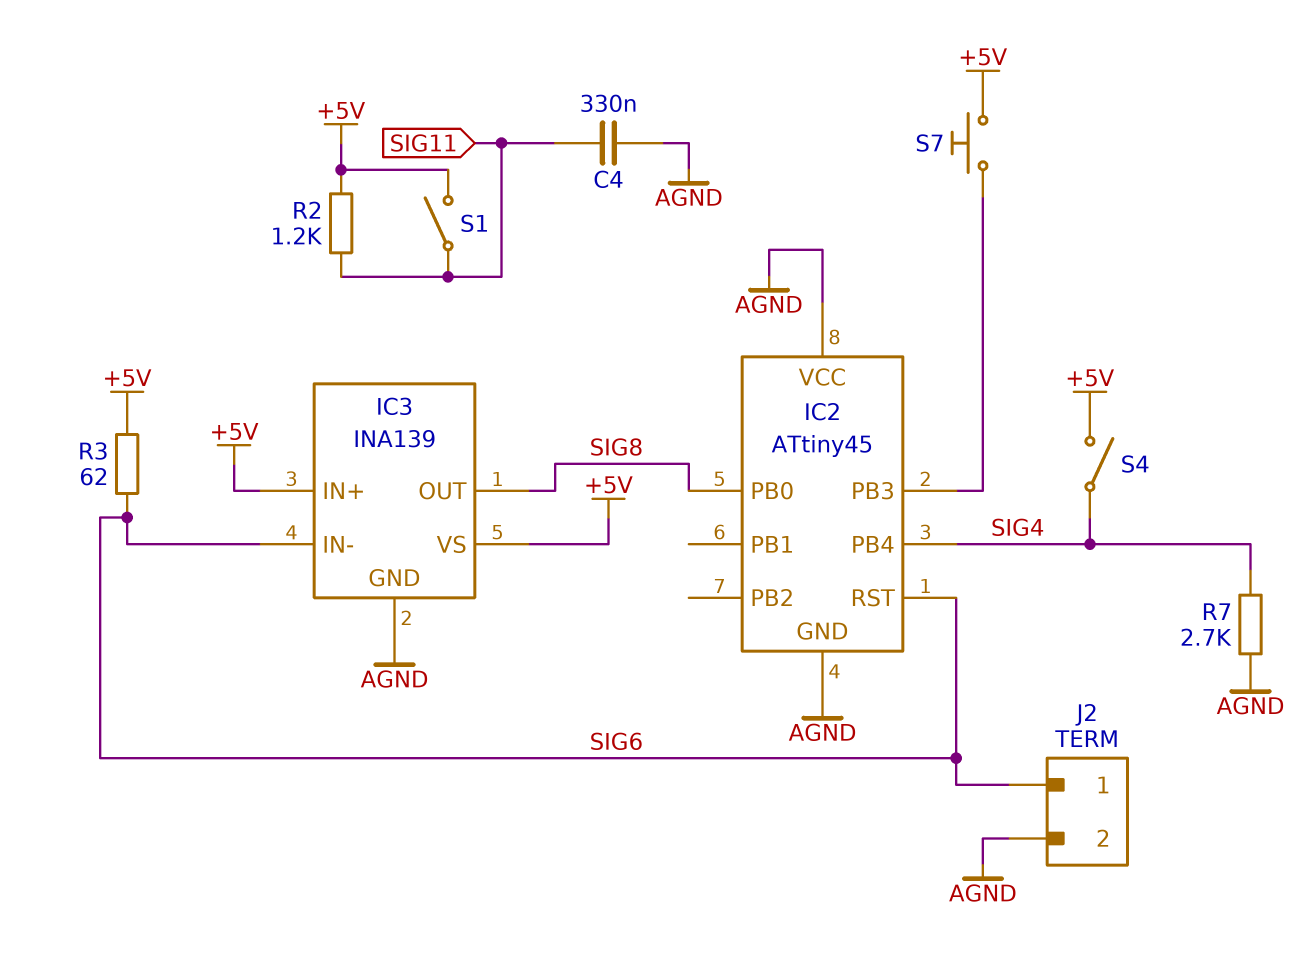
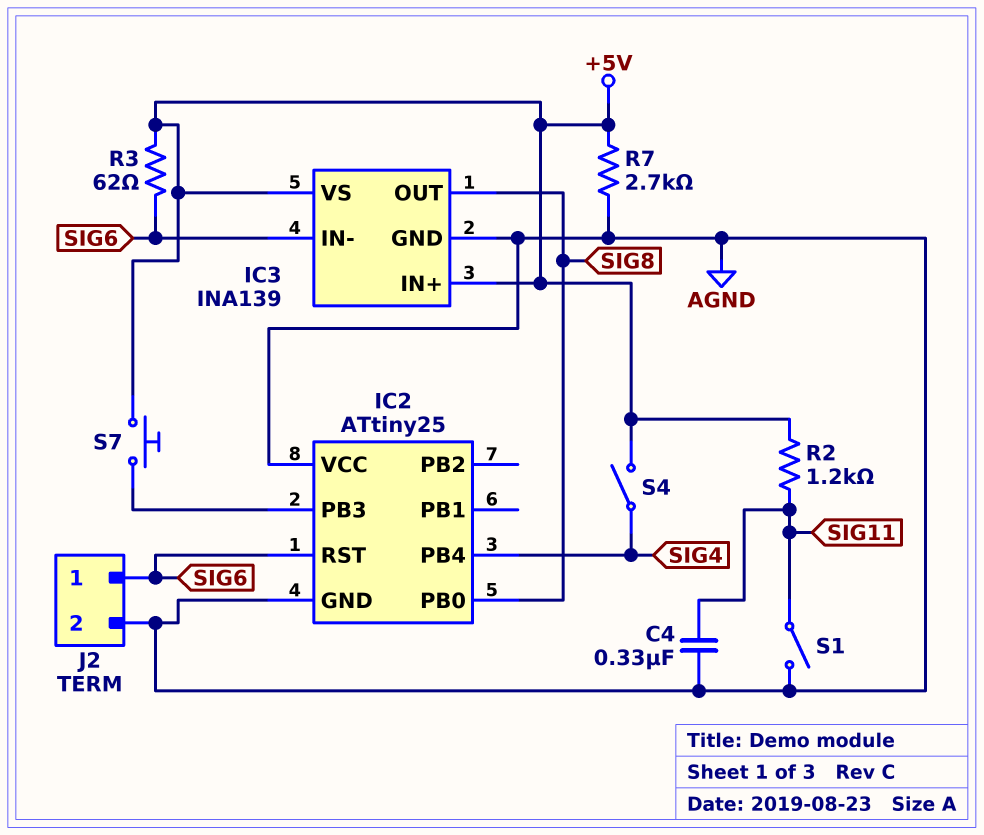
IC2: ATtiny45 -> ATtiny25
R7: 2.7k (AGND, SIG4) -> 2.7k (+5V, AGND)
S1: switch (+5V, SIG11) -> switch (AGND, SIG11)

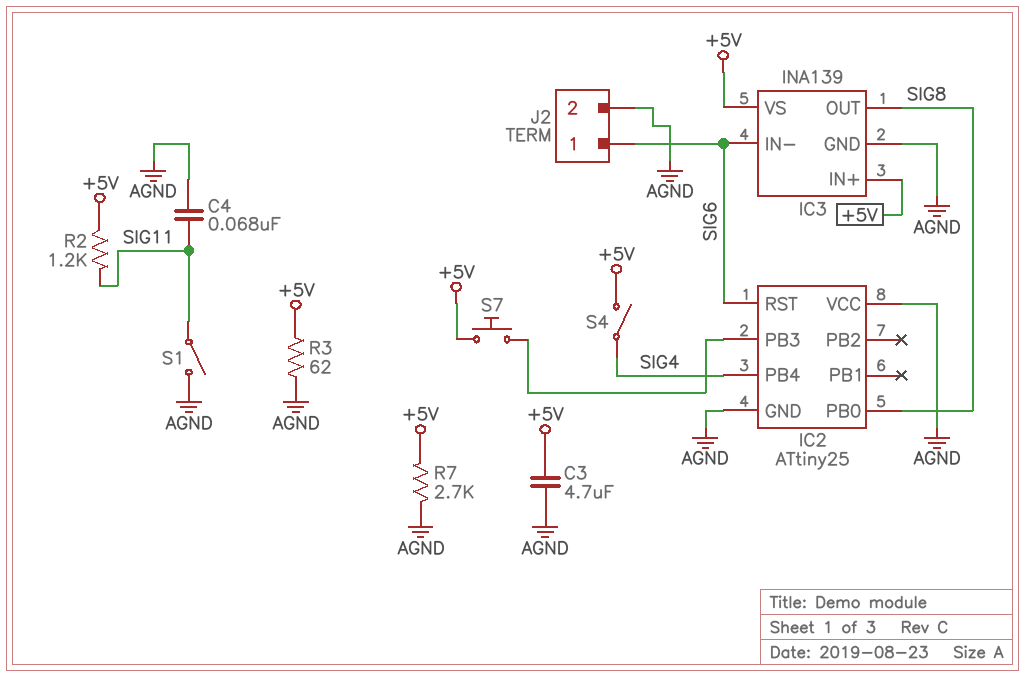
C3: none -> 4.7uF (+5V, AGND)
C4: 330nF (AGND, SIG11) -> 68nF (AGND, SIG11)
R3: 62 (+5V, SIG6) -> 62 (+5V, AGND)

